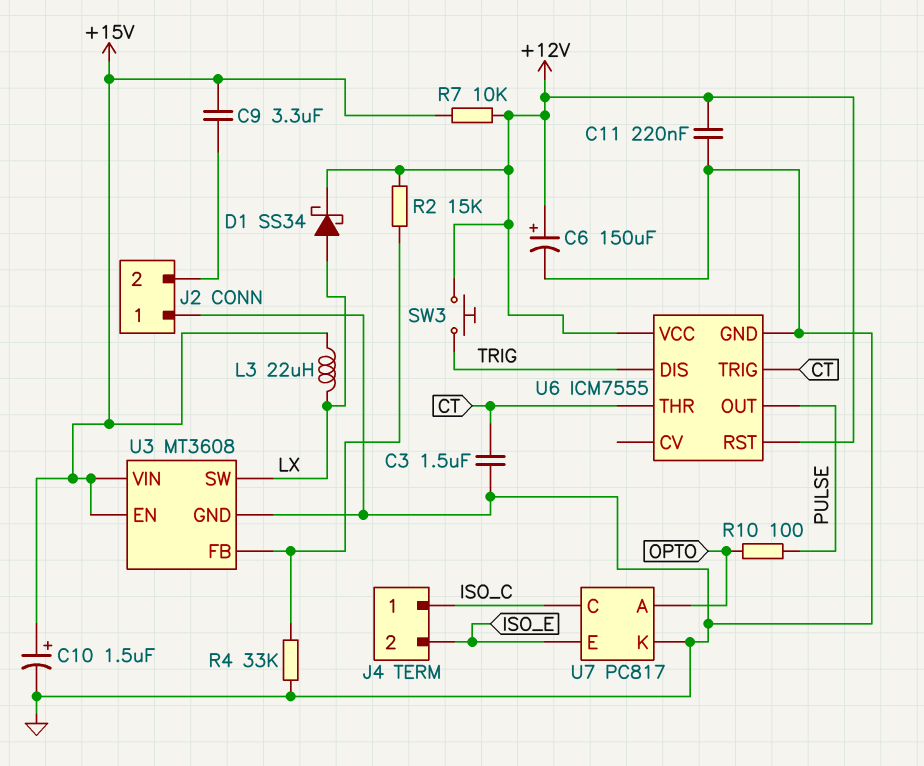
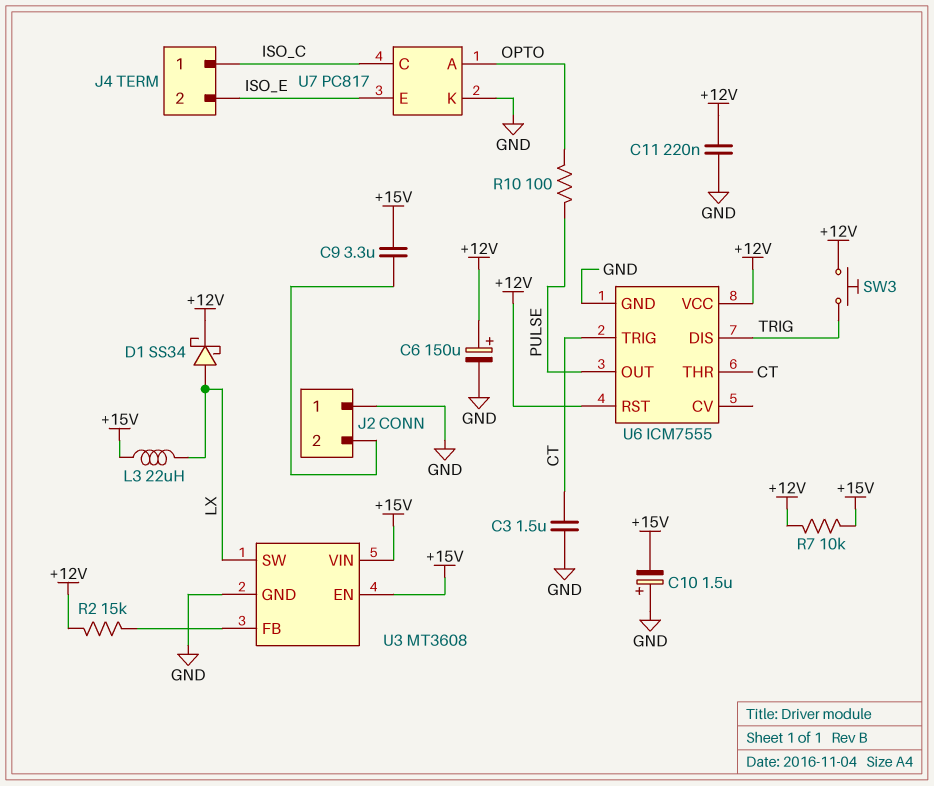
C10: 1.5uF (plus +15V, minus GND) -> 1.5uF (plus GND, minus +15V)
R4: 33k (GND, U3/FB) -> none

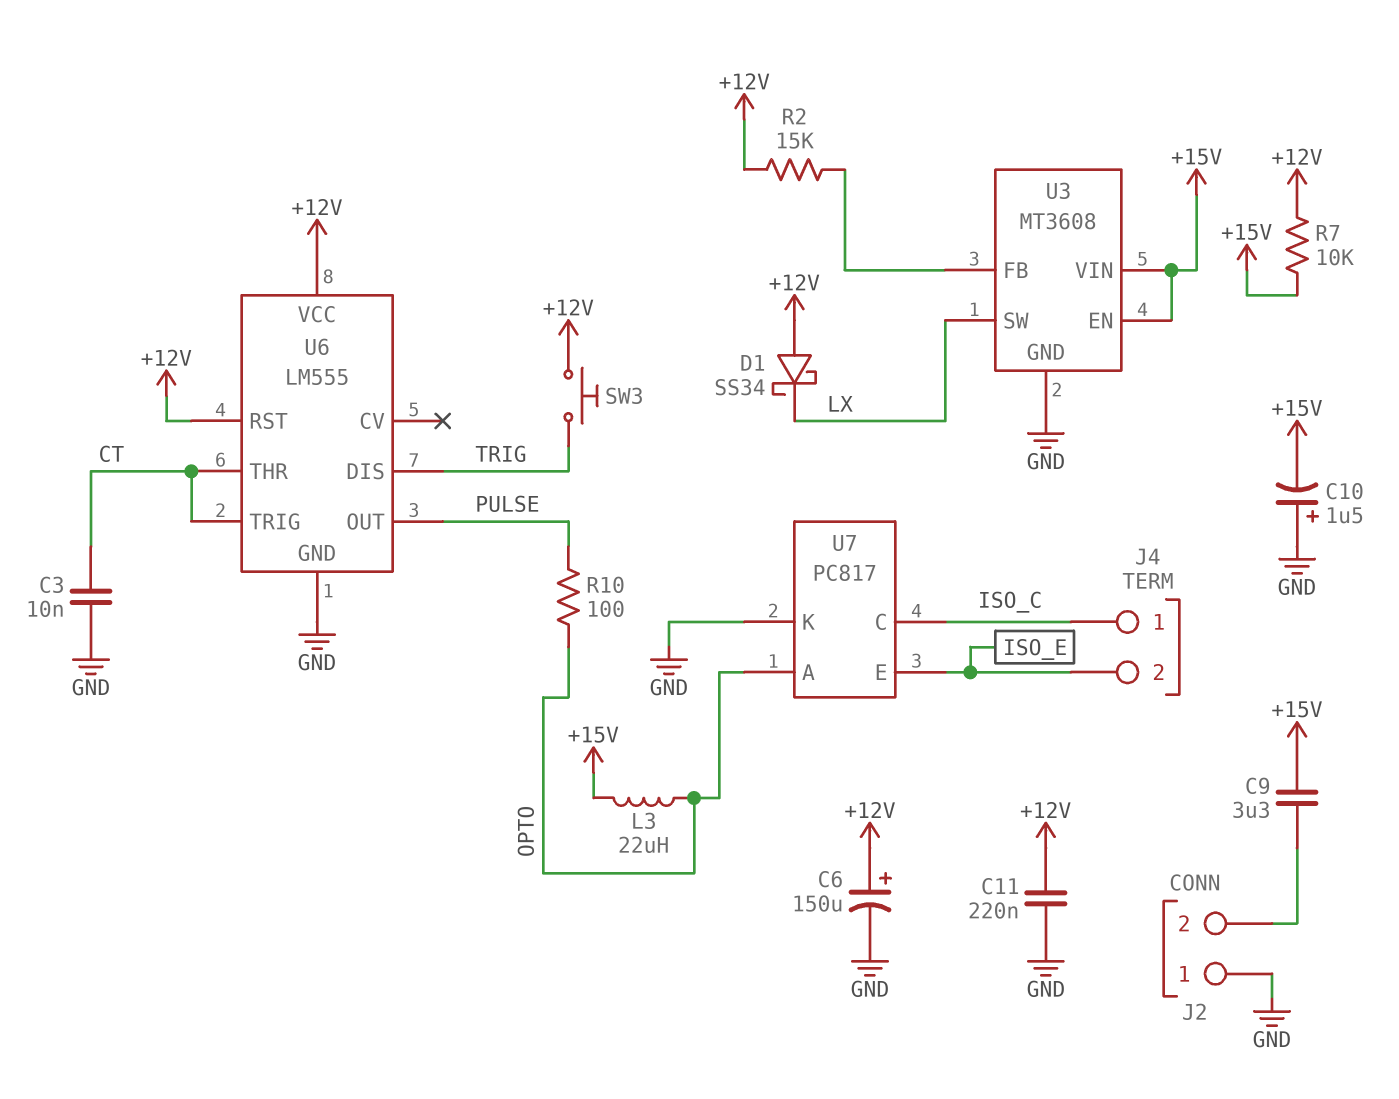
C3: 1.5uF (CT, GND) -> 10nF (CT, GND)
D1: schottky SS34 (A LX, K +12V) -> schottky SS34 (A +12V, K LX)
L3: 22uH (+15V, LX) -> 22uH (+15V, OPTO)
U6: ICM7555 -> LM555

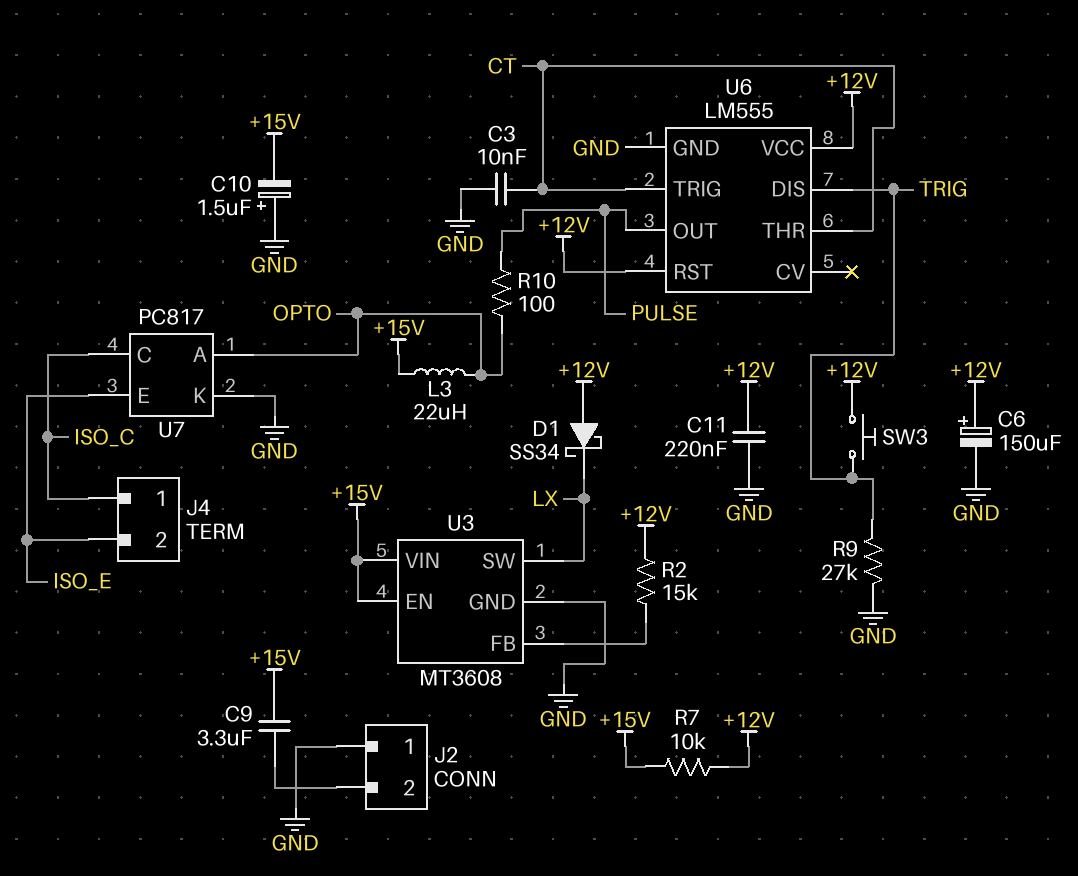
R9: none -> 27k (GND, TRIG)

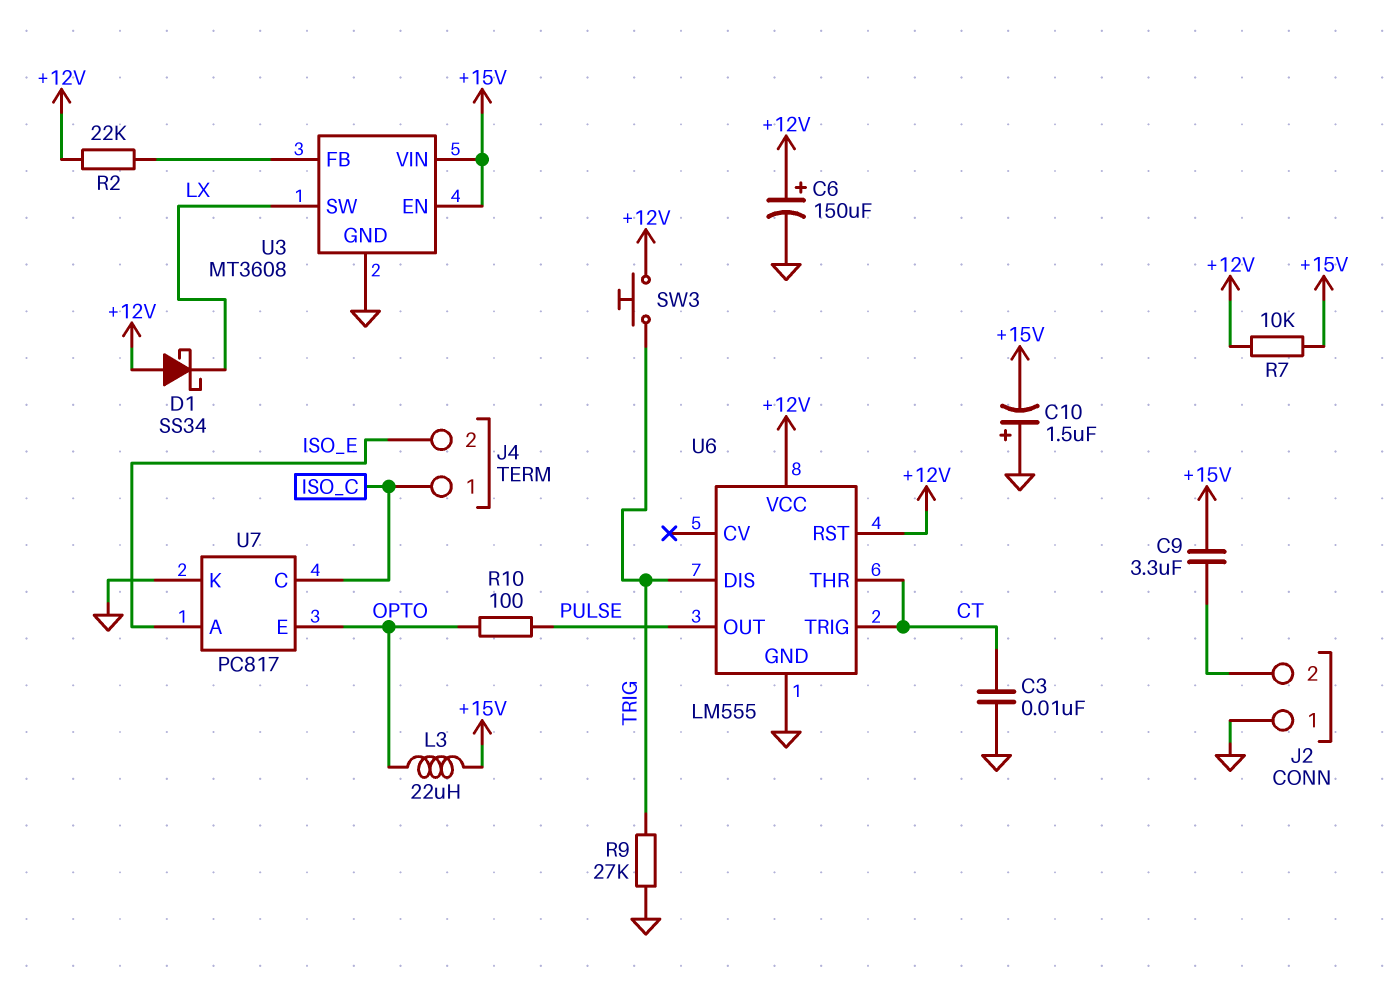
C11: 220nF (+12V, GND) -> none
R2: 15k (+12V, U3/FB) -> 22k (+12V, U3/FB)
U7 pin A: OPTO -> ISO_E
U7 pin E: ISO_E -> OPTO

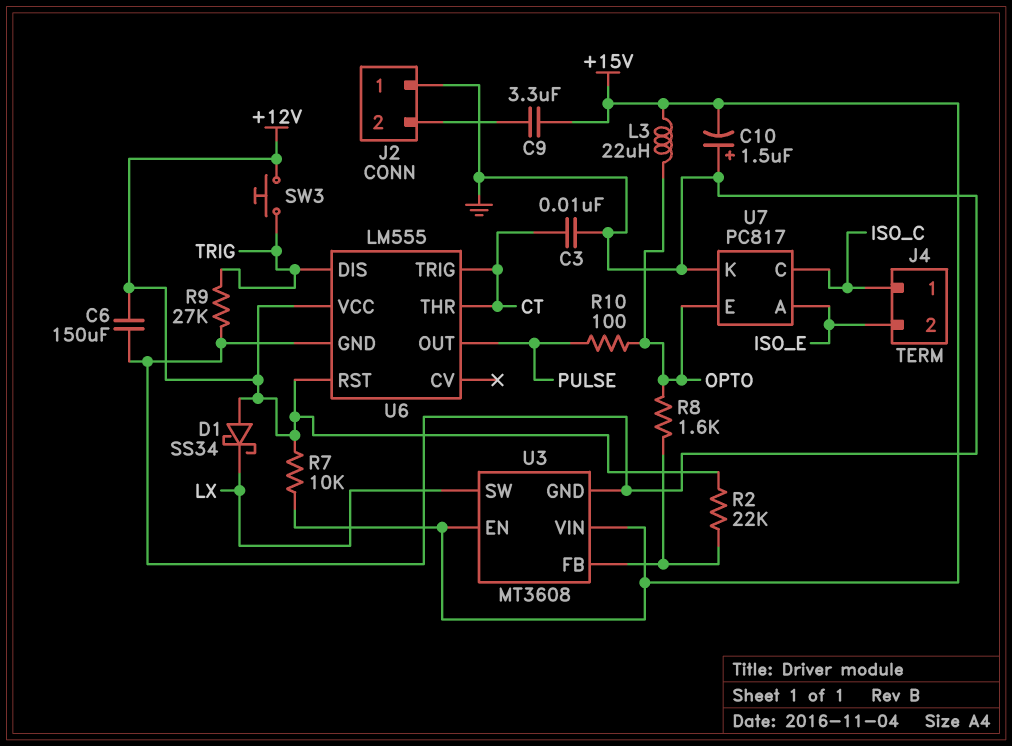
C6: 150uF (plus +12V, minus GND) -> 150uF (+12V, GND)
R8: none -> 1.6k (OPTO, U3/FB)

